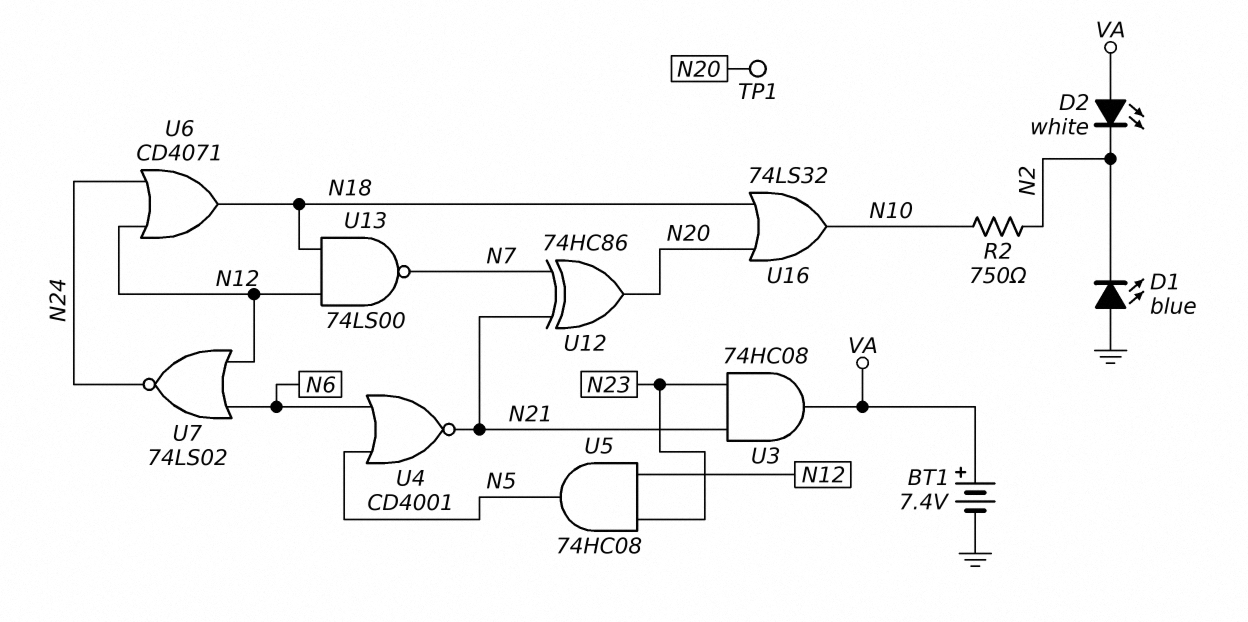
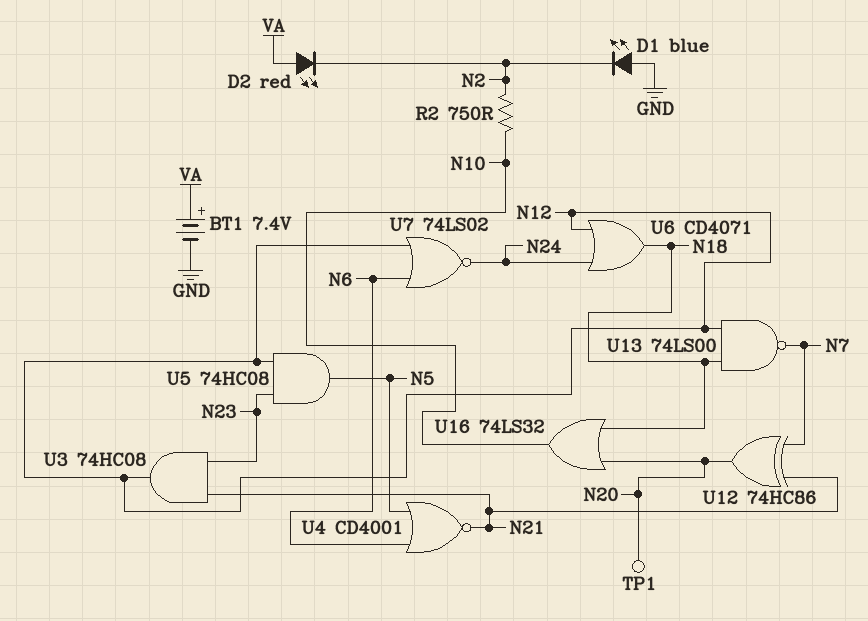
D2: LED white (A VA, K N2) -> LED red (A VA, K N2)
U3: AND 74HC08 (in N21, in N23, out VA) -> AND 74HC08 (in N21, in N23, out N12)

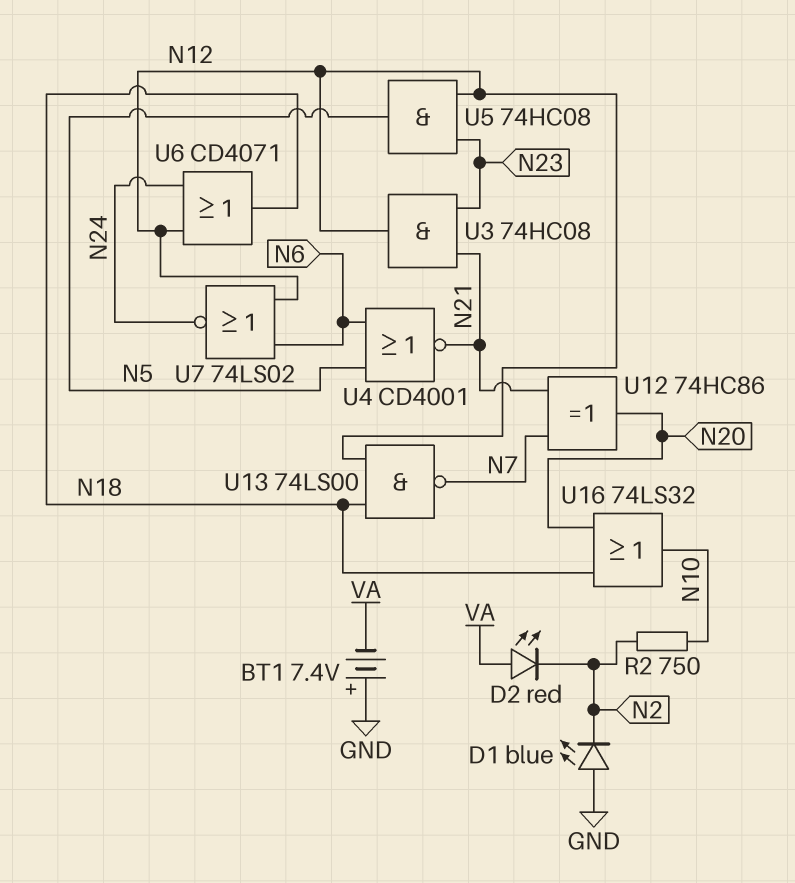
BT1: 7.4V (plus VA, minus GND) -> 7.4V (plus GND, minus VA)
TP1: test point (N20) -> none

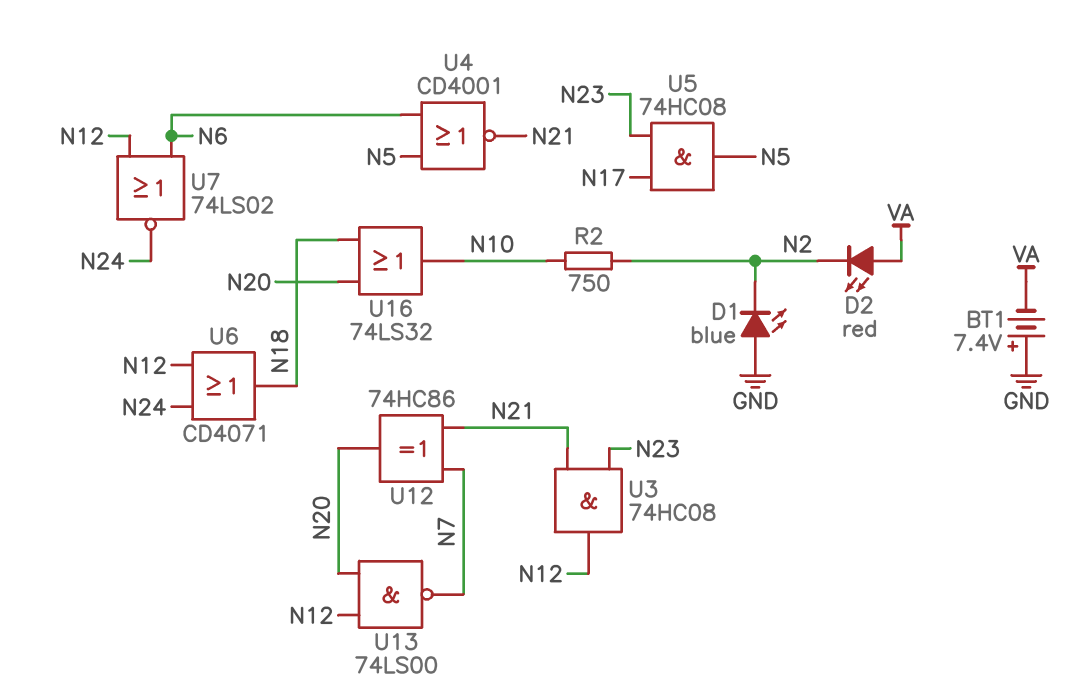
U5: AND 74HC08 (in N12, in N23, out N5) -> AND 74HC08 (in N17, in N23, out N5)
U13: NAND 74LS00 (in N12, in N18, out N7) -> NAND 74LS00 (in N12, in N20, out N7)

